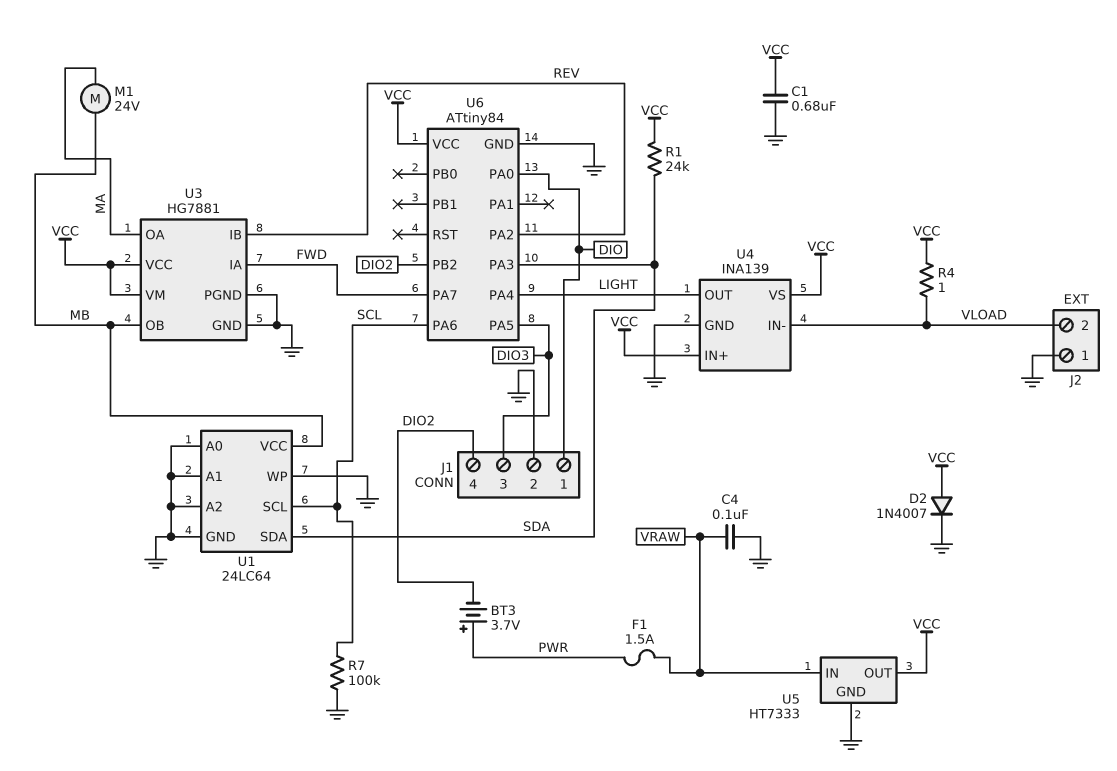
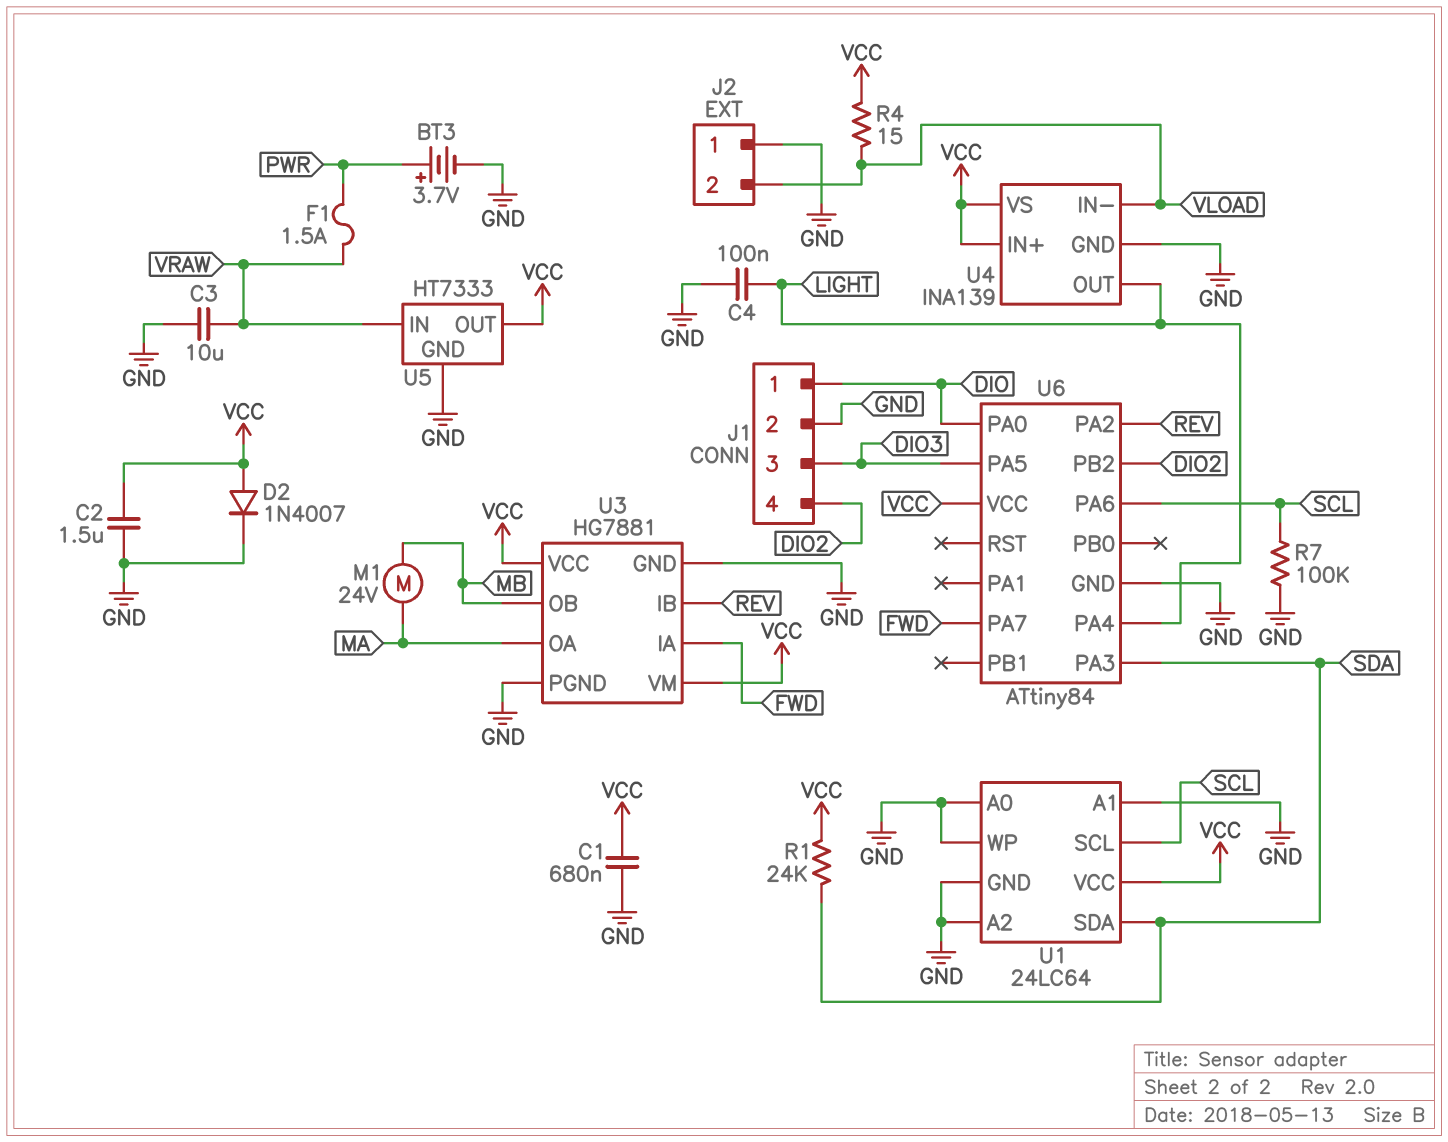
BT3: 3.7V (plus PWR, minus DIO2) -> 3.7V (plus PWR, minus GND)
C2: none -> 1.5uF (GND, VCC)
C3: none -> 10uF (GND, VRAW)
C4: 100nF (GND, VRAW) -> 100nF (GND, LIGHT)
R4: 1 (VCC, VLOAD) -> 15 (VCC, VLOAD)
U1 pin VCC: MB -> VCC

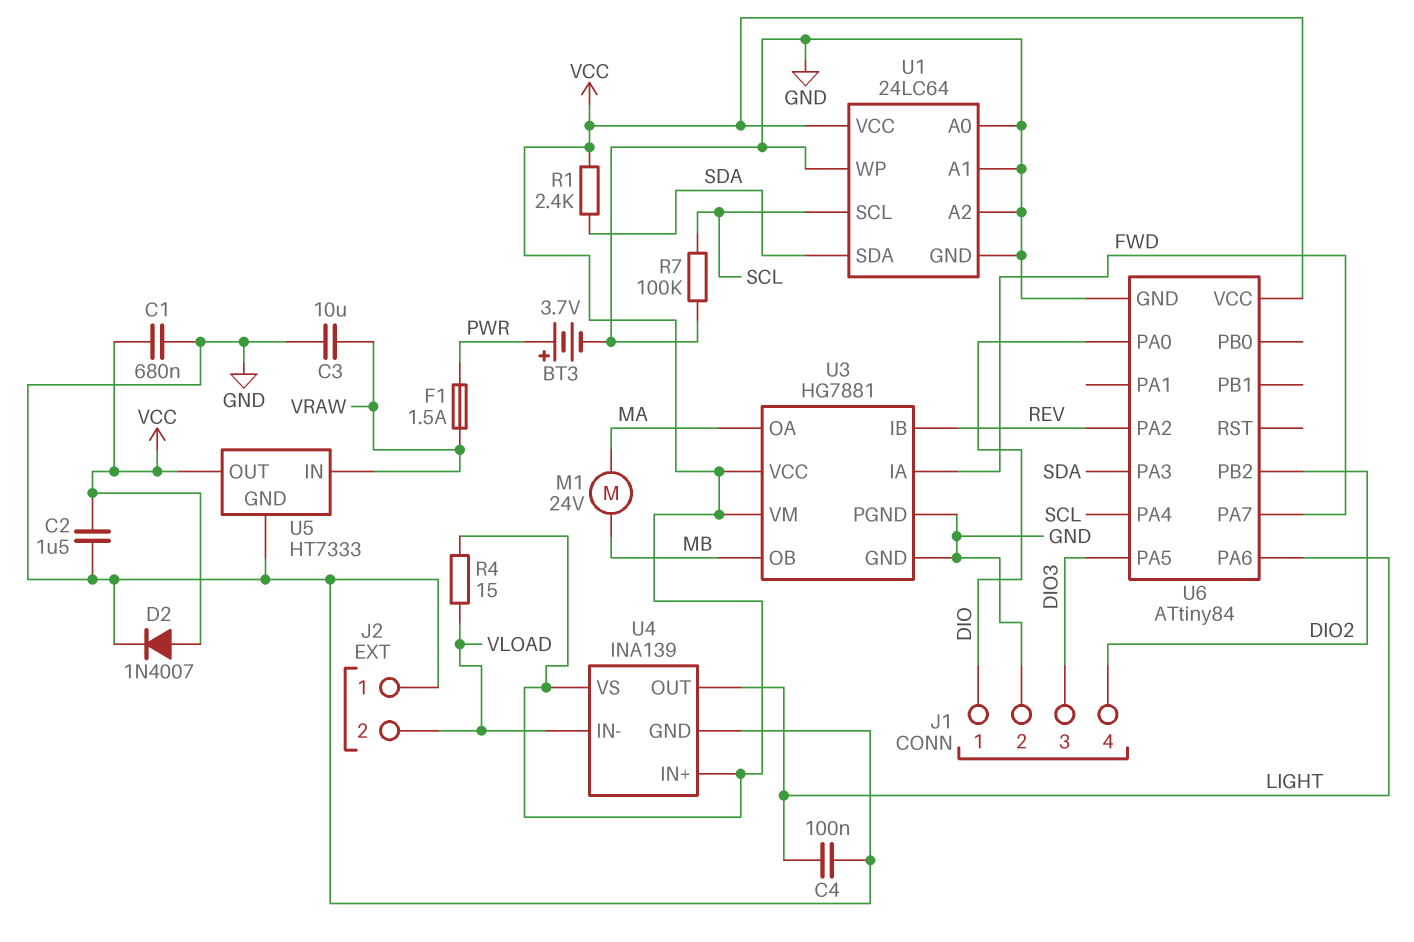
R1: 24k (SDA, VCC) -> 2.4k (SDA, VCC)
U6 pin PA4: LIGHT -> SCL
U6 pin PA6: SCL -> LIGHT

